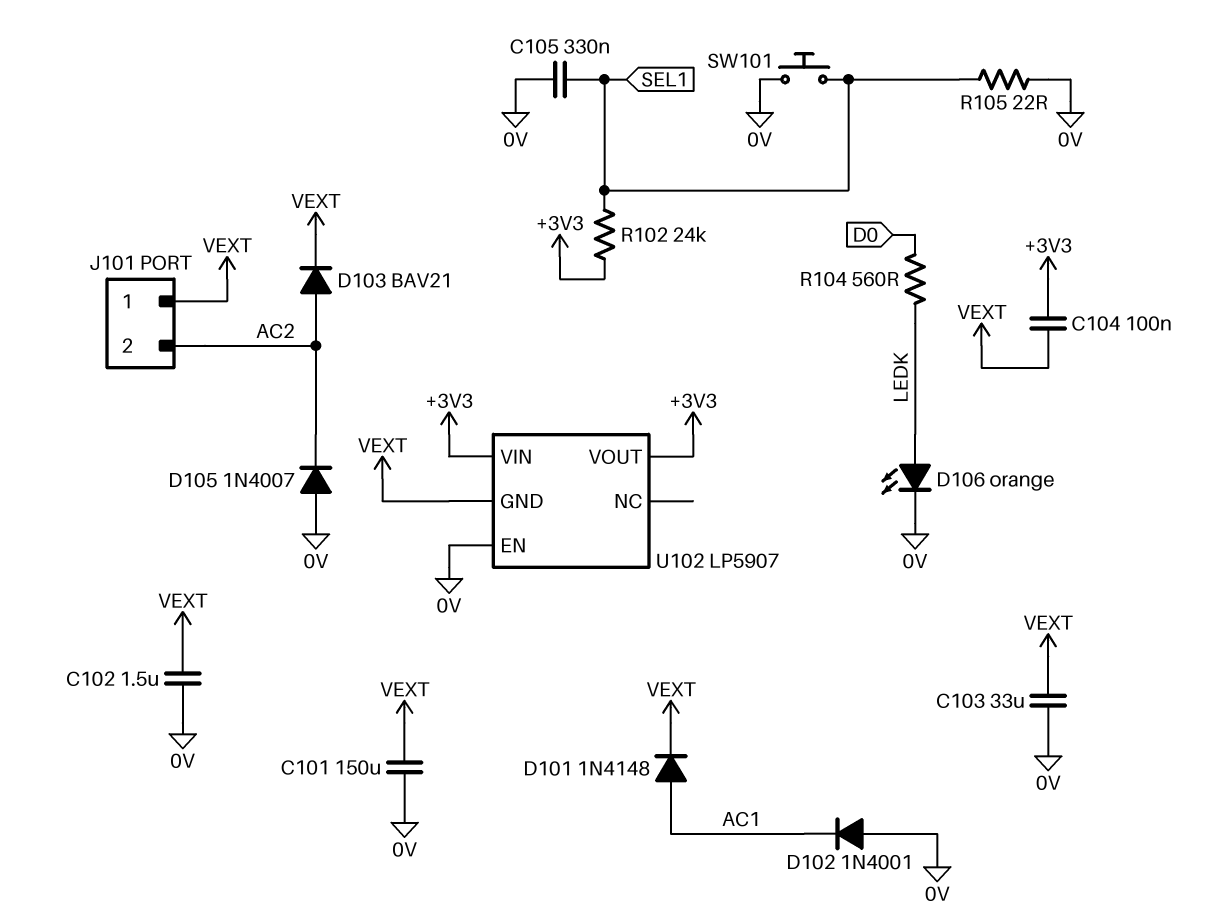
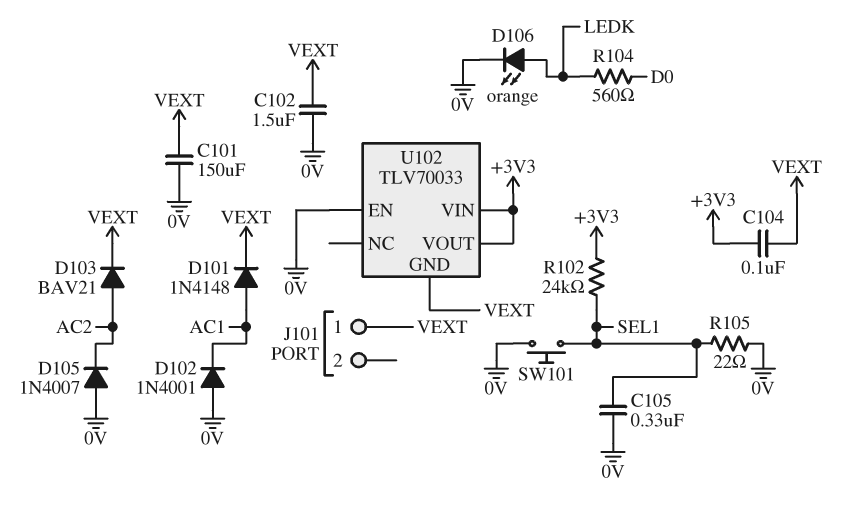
C103: 33uF (0V, VEXT) -> none
J101 pin 2: AC2 -> none
U102: LP5907 -> TLV70033

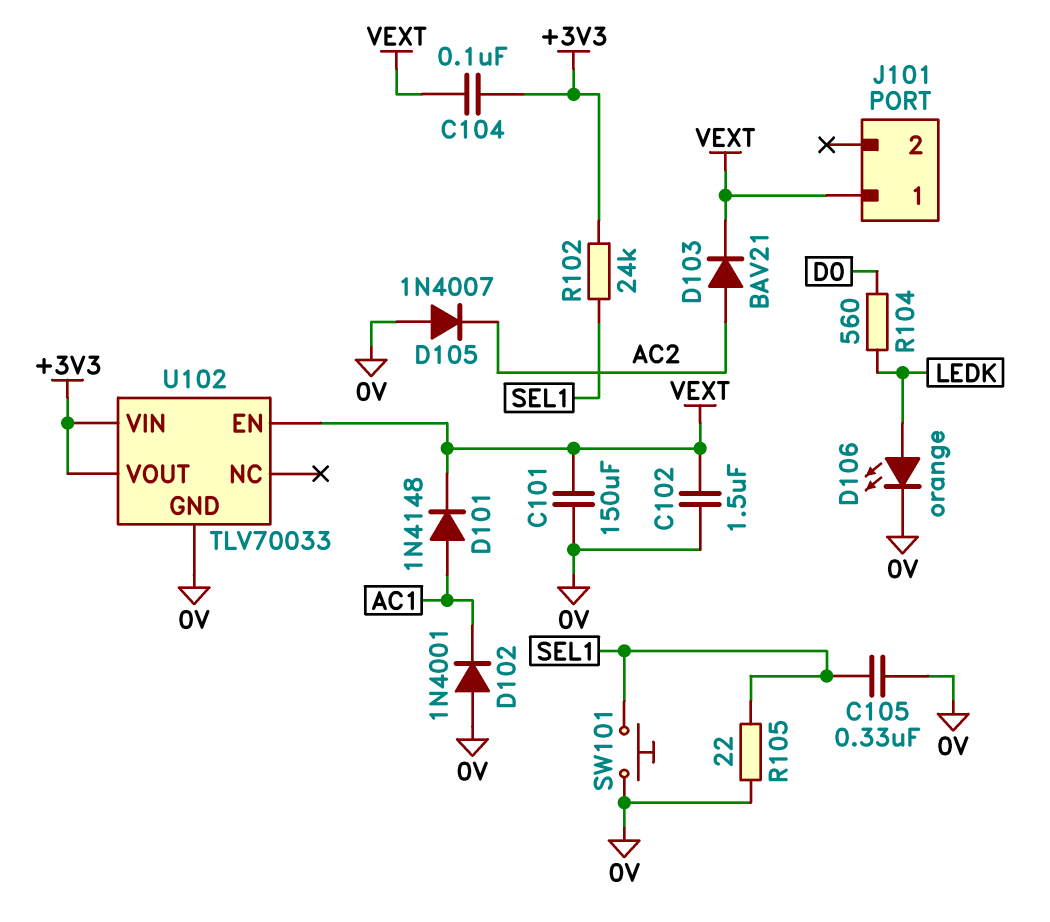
U102 pin EN: 0V -> VEXT
U102 pin GND: VEXT -> 0V

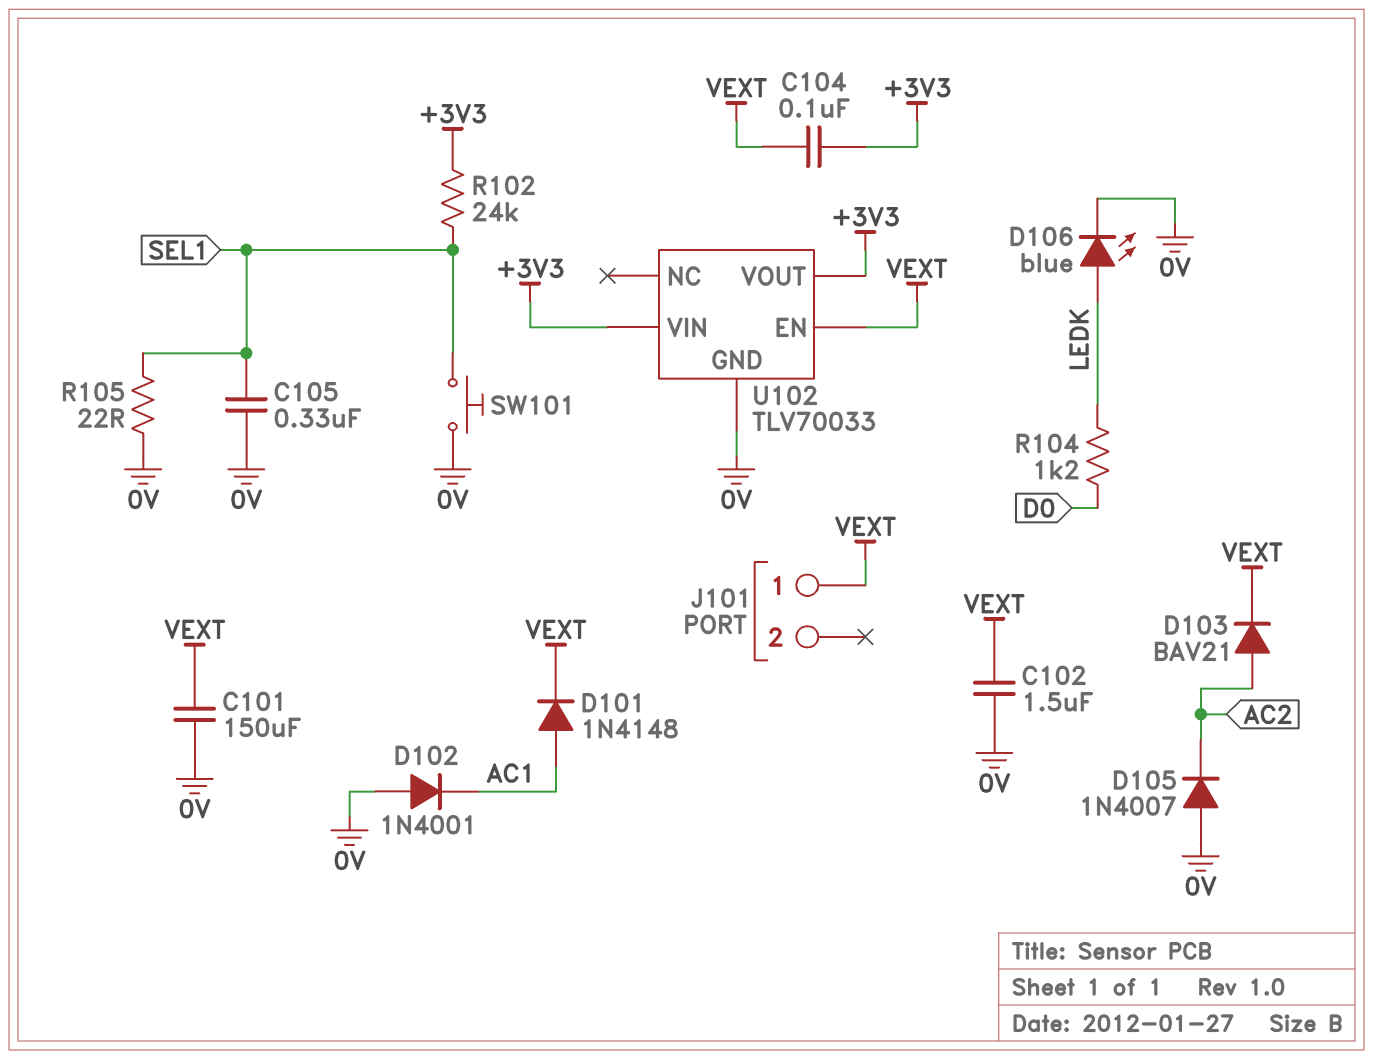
D106: LED orange (A LEDK, K 0V) -> LED blue (A LEDK, K 0V)
R104: 560 (D0, LEDK) -> 1.2k (D0, LEDK)

